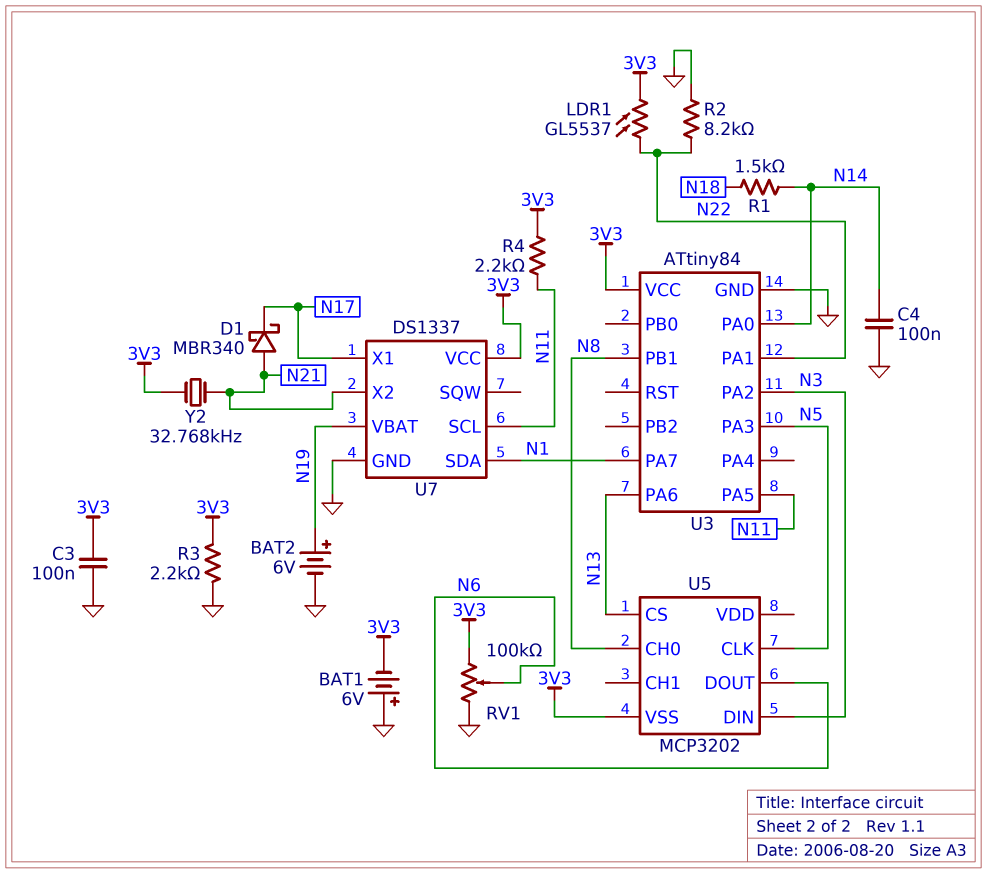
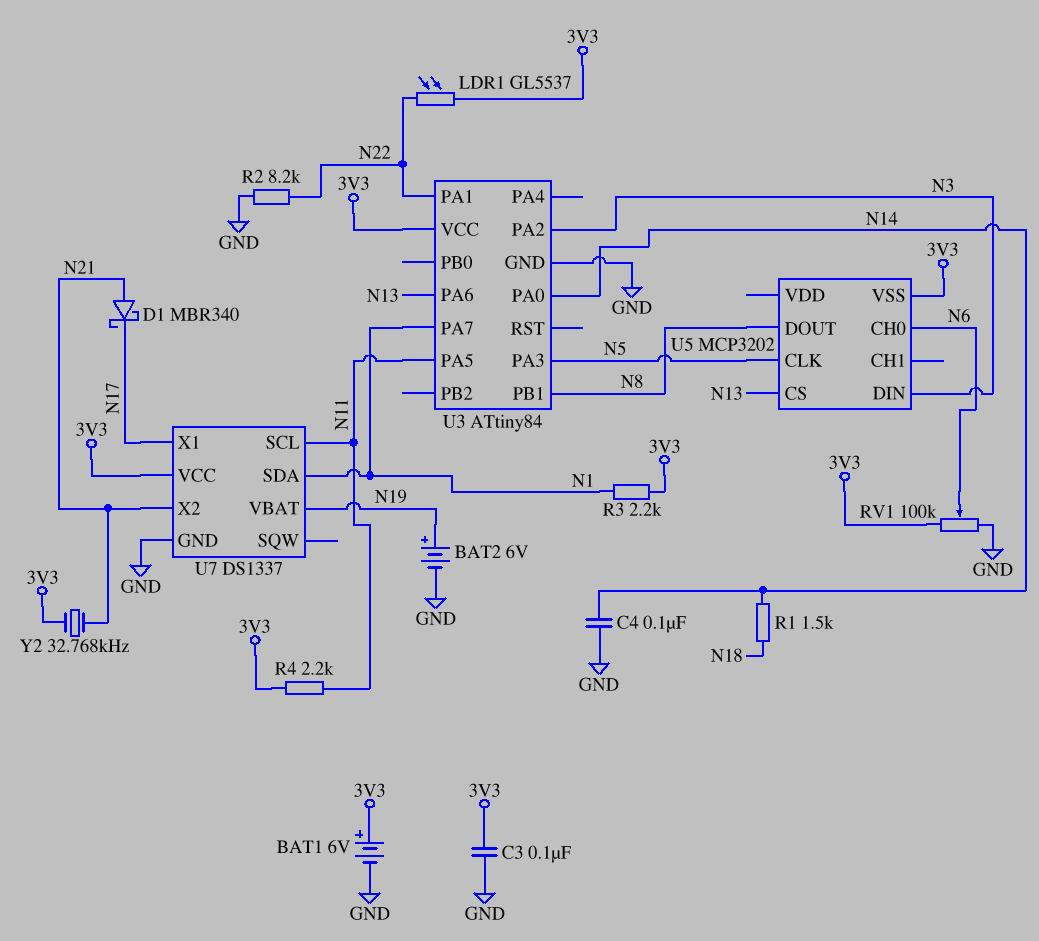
BAT1: 6V (plus GND, minus 3V3) -> 6V (plus 3V3, minus GND)
R3: 2.2k (3V3, GND) -> 2.2k (3V3, N1)
U5 pin CH0: N8 -> N6
U5 pin DOUT: N6 -> N8

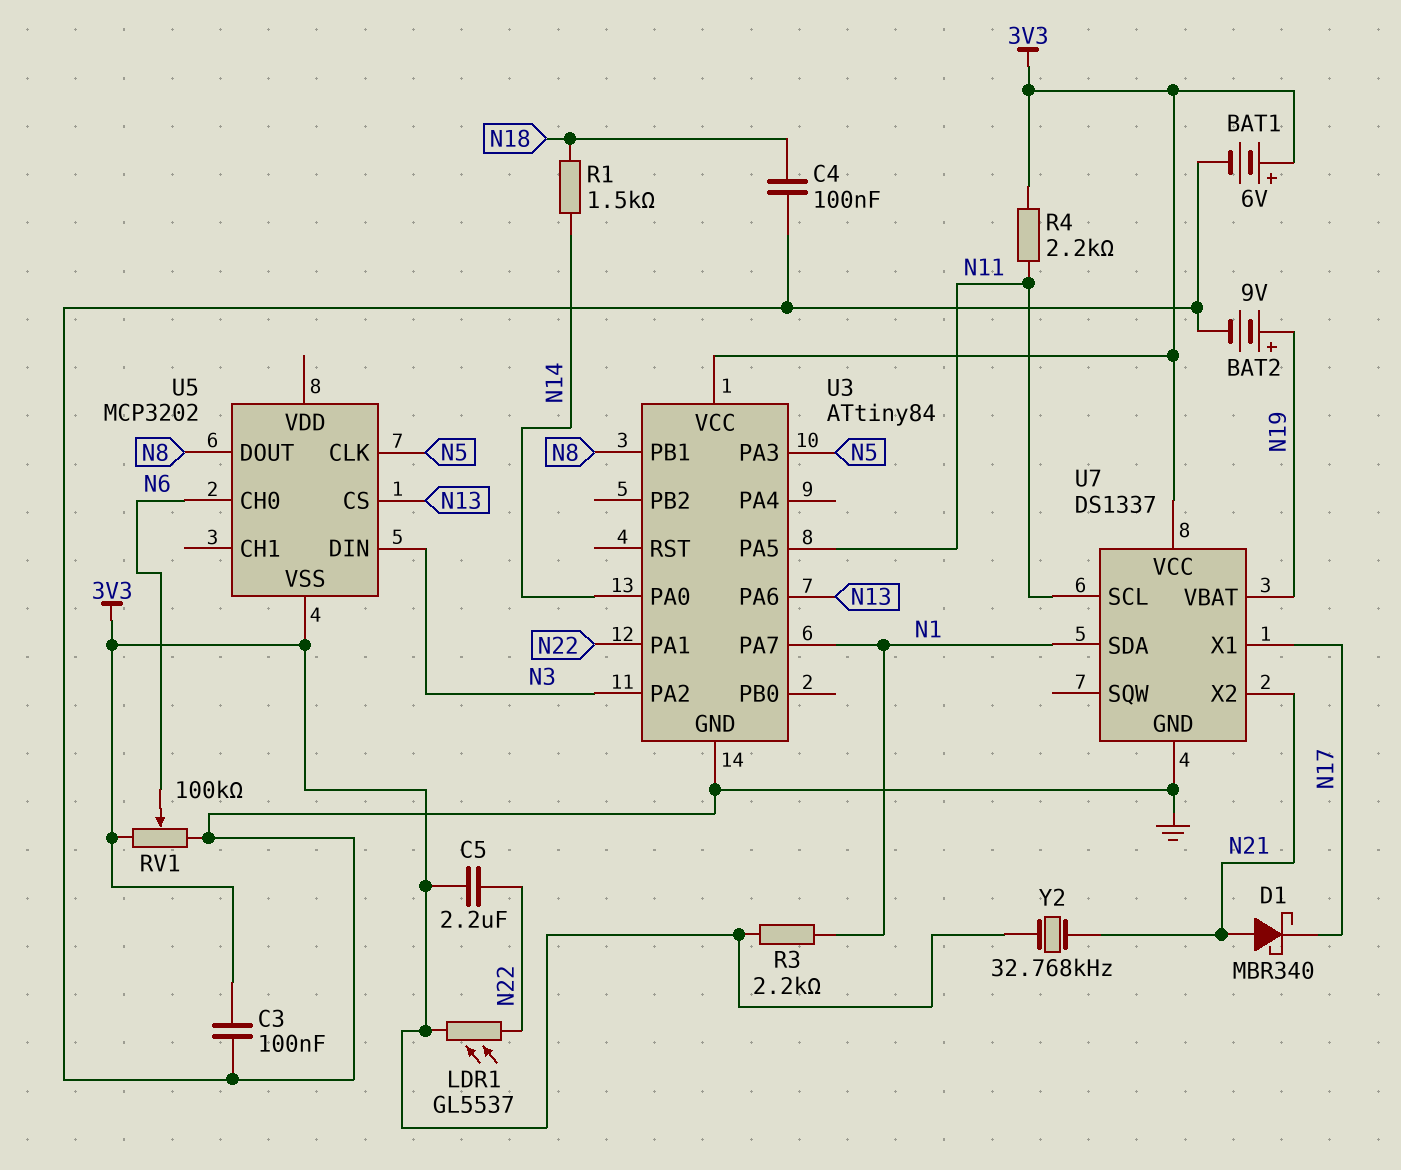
BAT2: 6V (plus N19, minus GND) -> 9V (plus N19, minus GND)
C4: 100nF (GND, N14) -> 100nF (GND, N18)
C5: none -> 2.2uF (3V3, N22)
R2: 8.2k (GND, N22) -> none

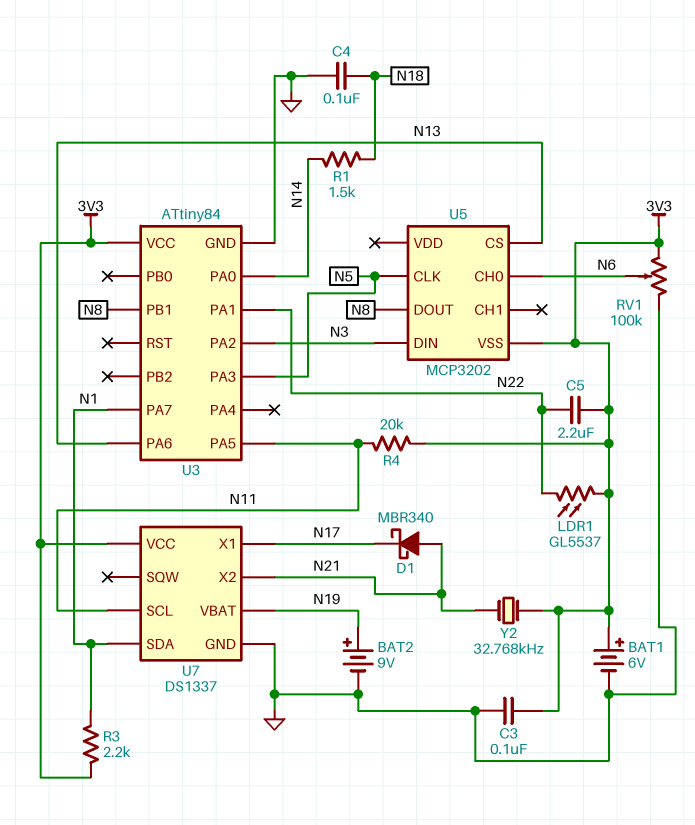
R4: 2.2k (3V3, N11) -> 20k (3V3, N11)

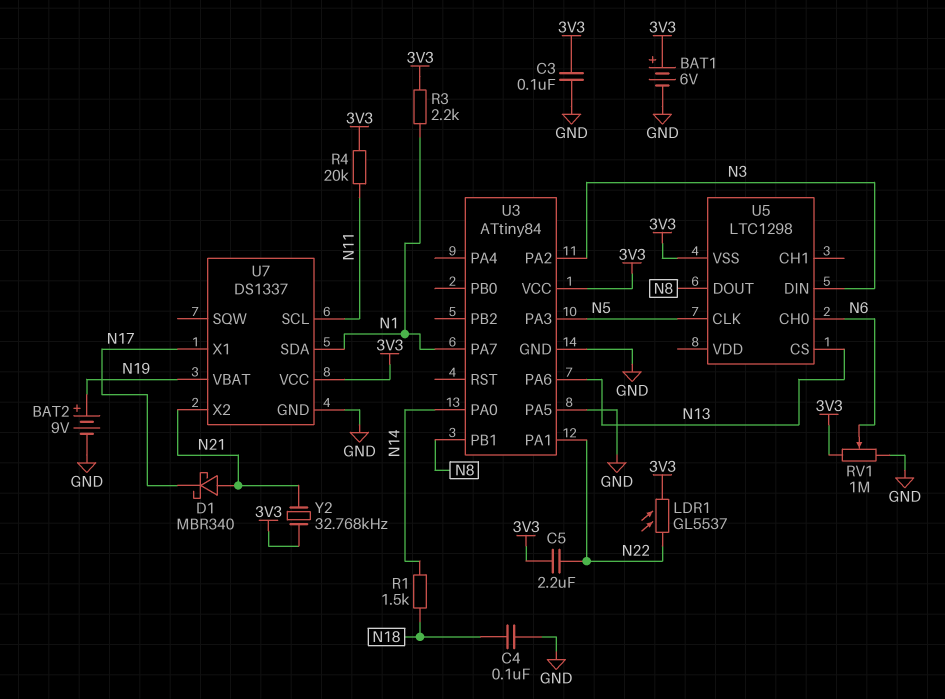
RV1: 100k (3V3, GND, wiper N6) -> 1M (3V3, GND, wiper N6)
U3 pin PA5: N11 -> GND
U5: MCP3202 -> LTC1298

